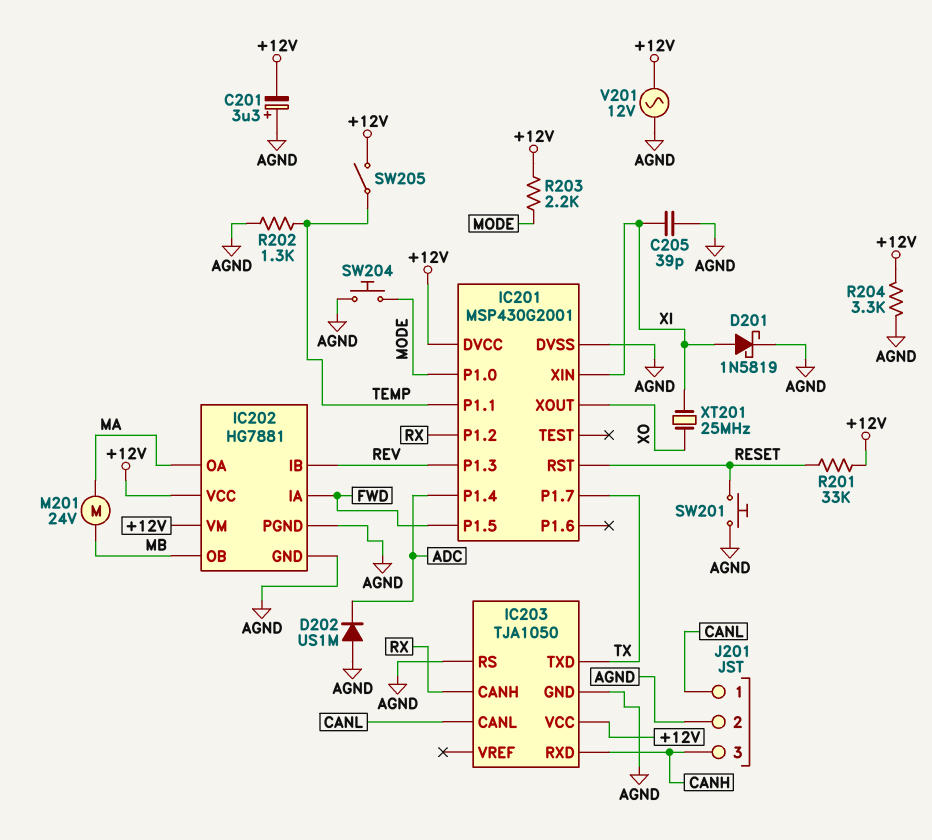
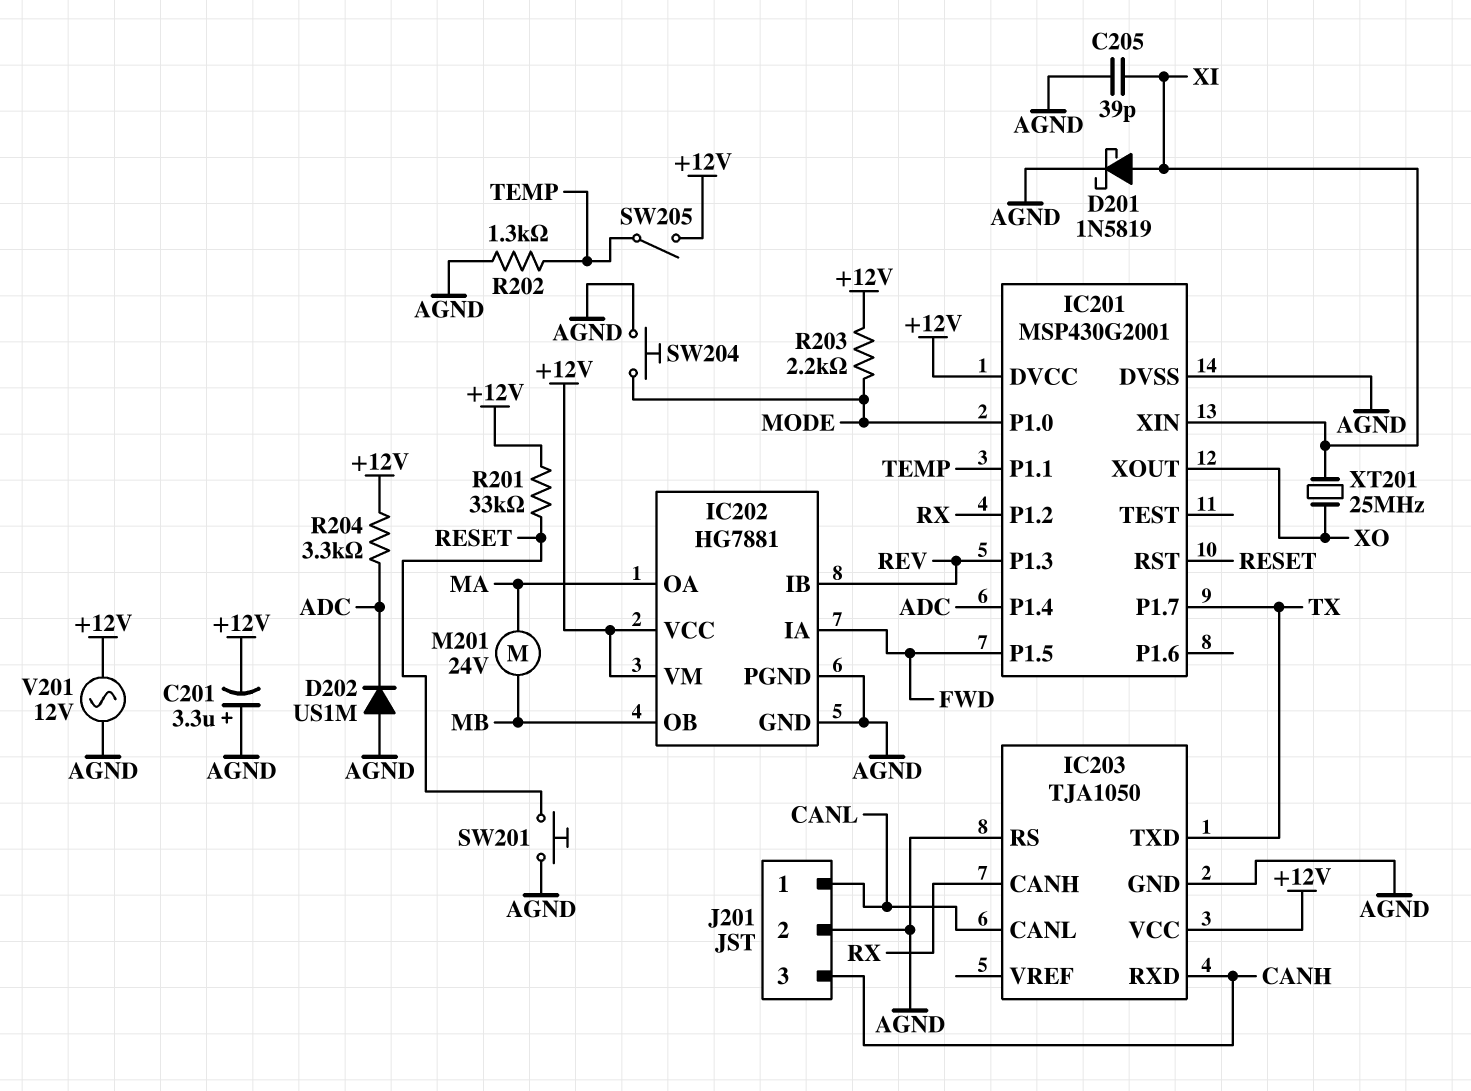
R204: 3.3k (+12V, AGND) -> 3.3k (+12V, ADC)

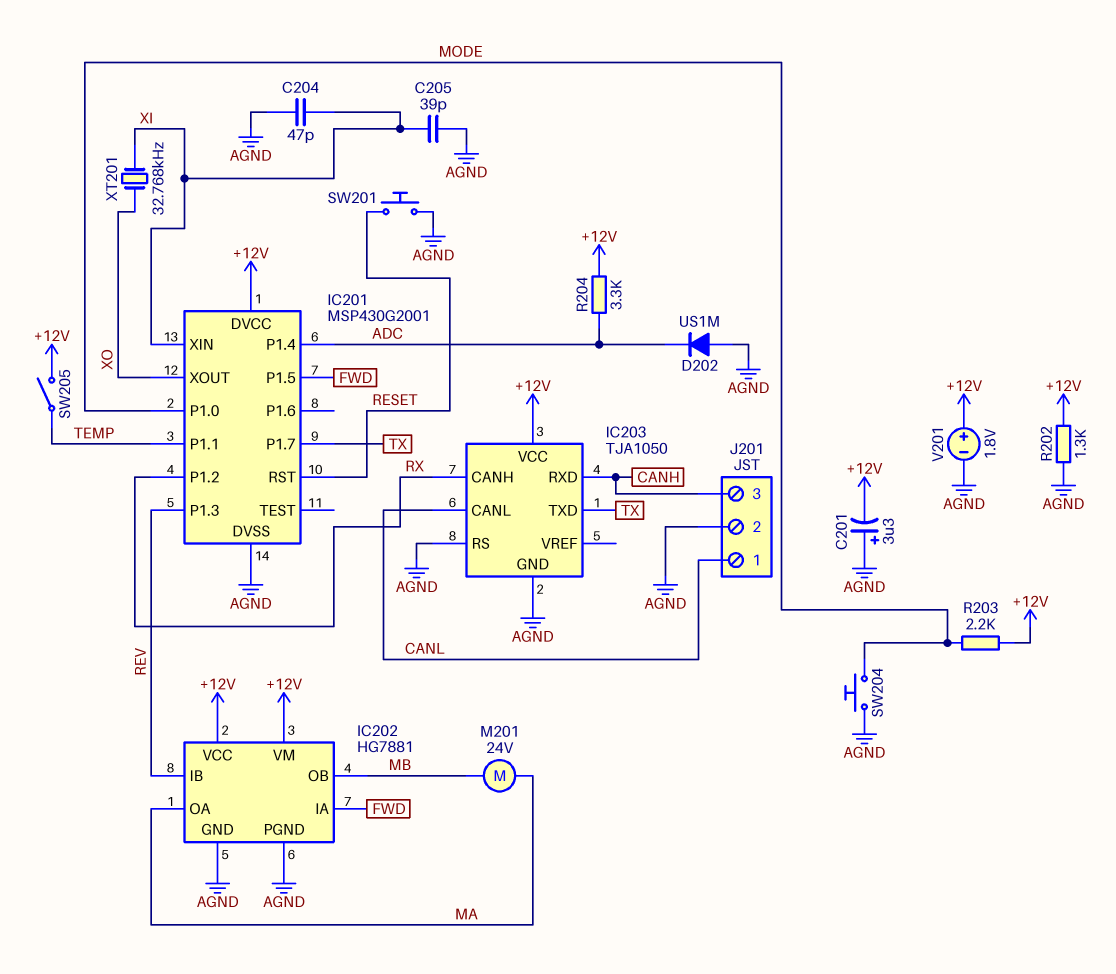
C204: none -> 47pF (AGND, XI)
D201: schottky 1N5819 (A XI, K AGND) -> none
R201: 33k (+12V, RESET) -> none
R202: 1.3k (AGND, TEMP) -> 1.3k (+12V, AGND)
V201: AC 12V (+12V, AGND) -> 1.8V (plus +12V, minus AGND)
XT201: 25MHz (XI, XO) -> 32.768kHz (XI, XO)

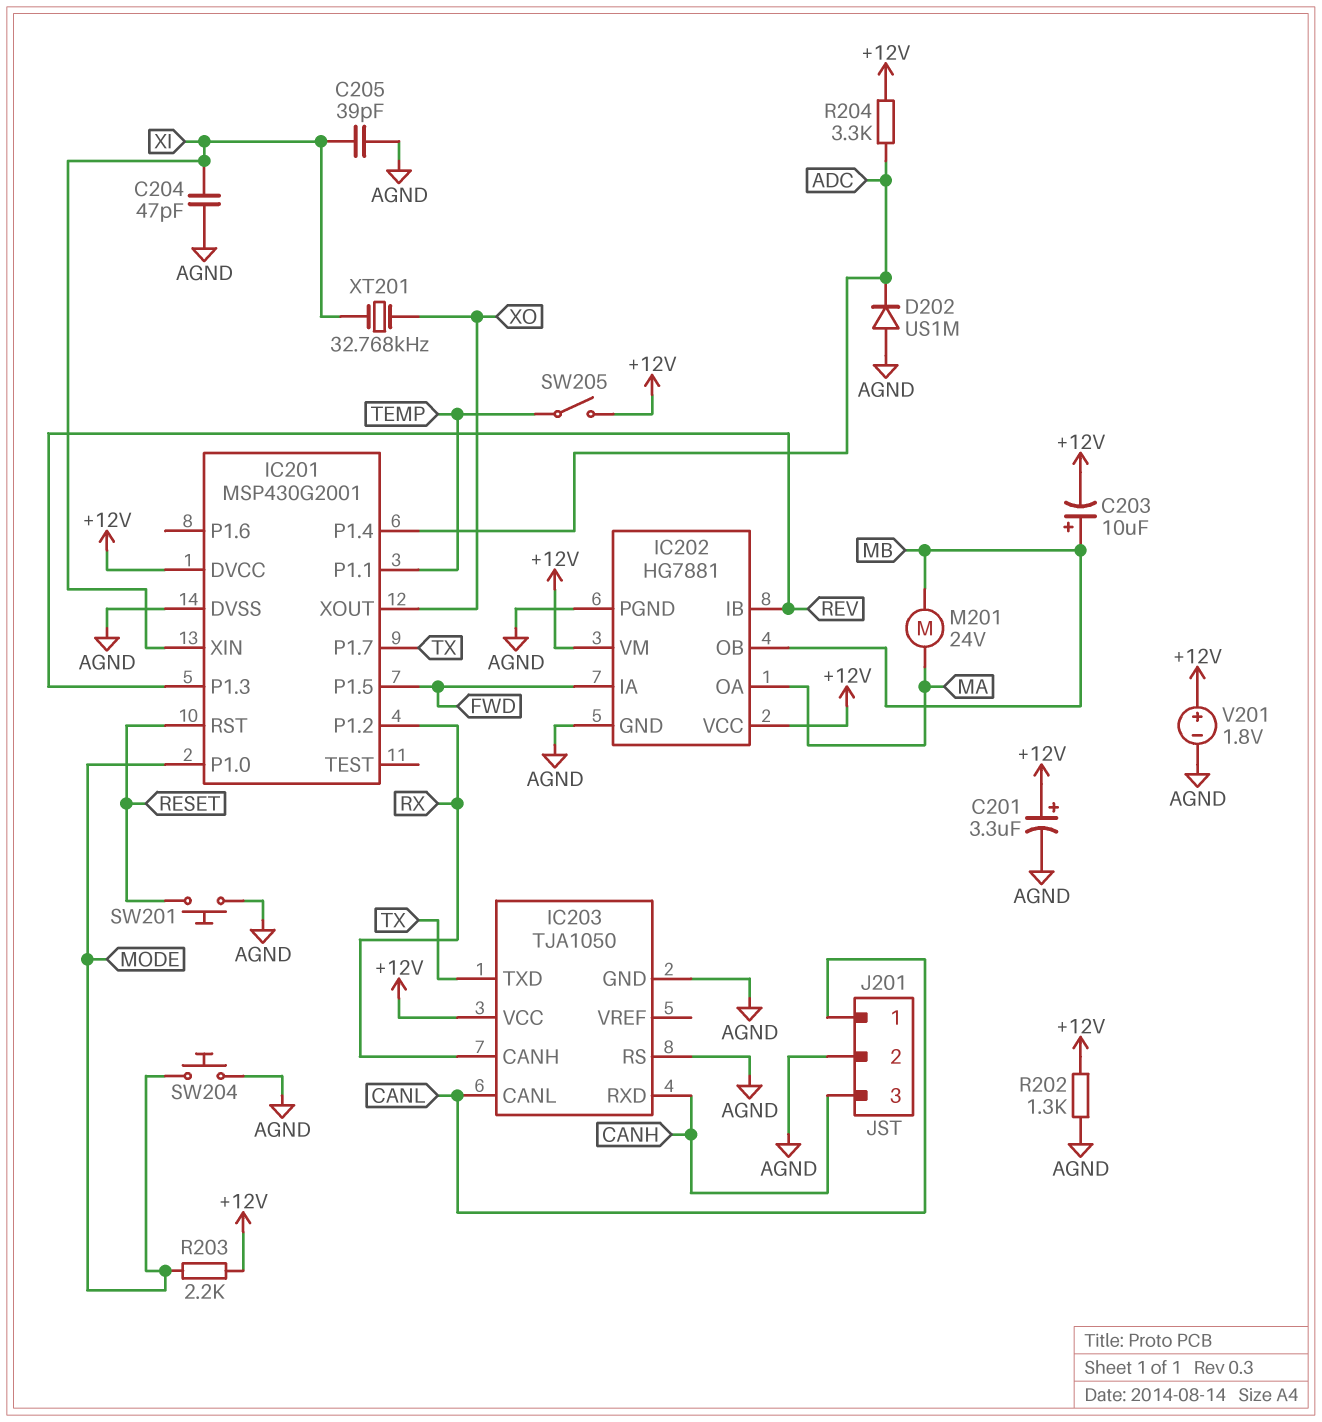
C201: 3.3uF (plus AGND, minus +12V) -> 3.3uF (plus +12V, minus AGND)
C203: none -> 10uF (plus MB, minus +12V)

